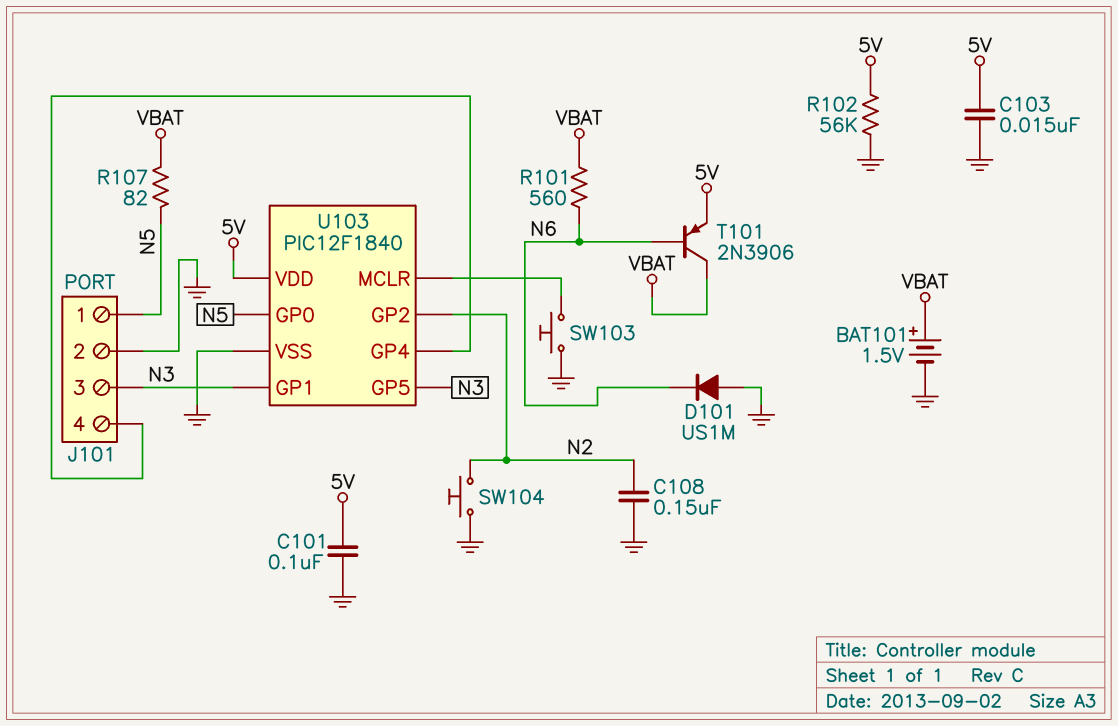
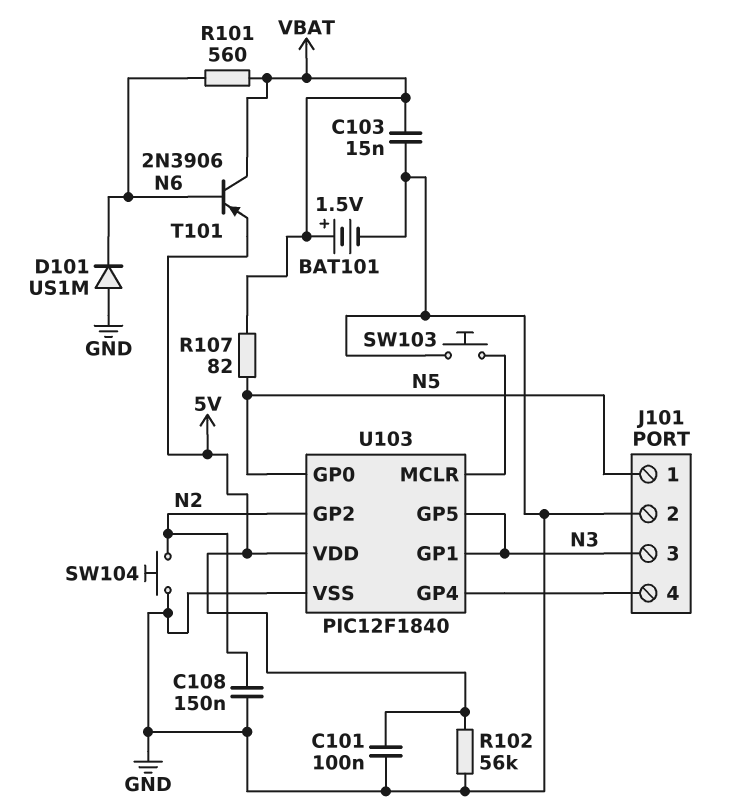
C103: 15nF (5V, GND) -> 15nF (GND, VBAT)

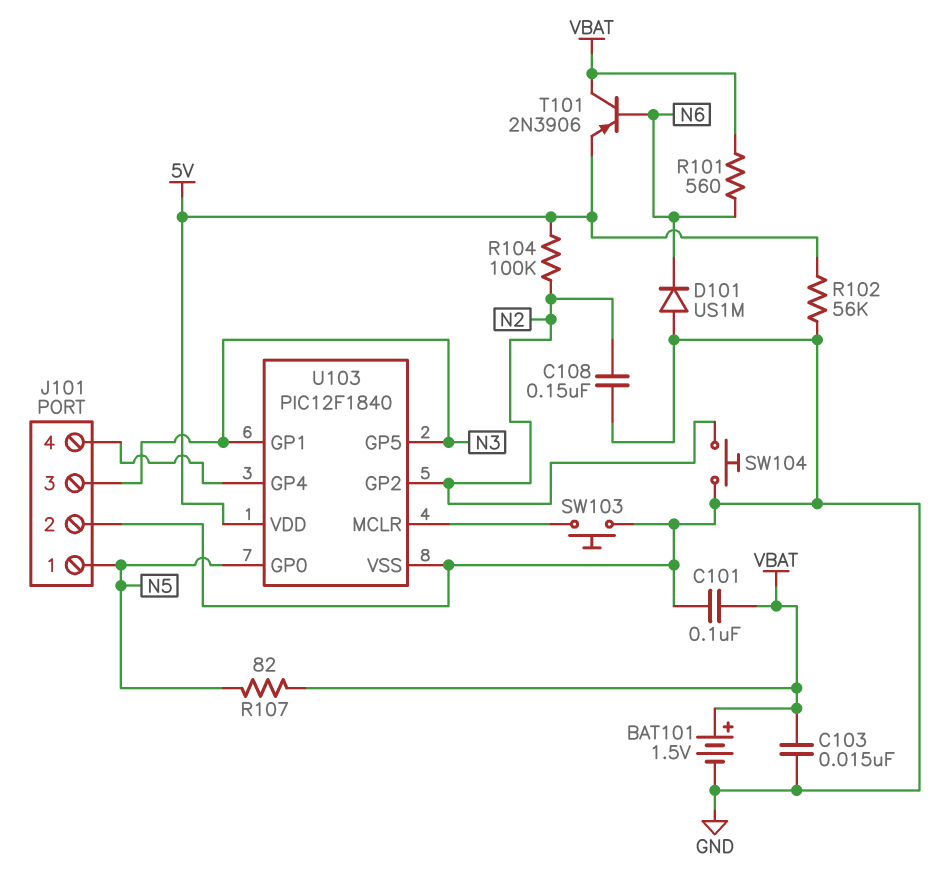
C101: 100nF (5V, GND) -> 100nF (GND, VBAT)
R104: none -> 100k (5V, N2)

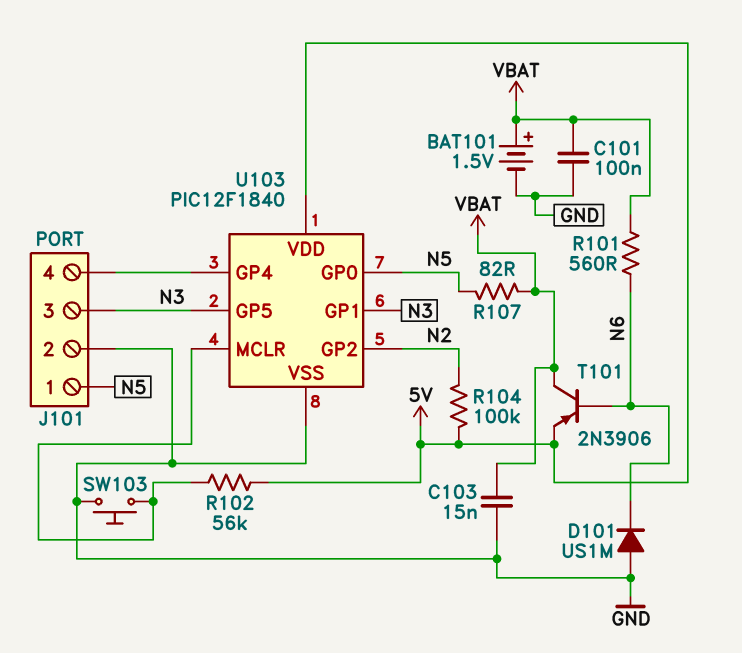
C108: 150nF (GND, N2) -> none
R102: 56k (5V, GND) -> 56k (5V, U103/MCLR)
SW104: button (GND, N2) -> none

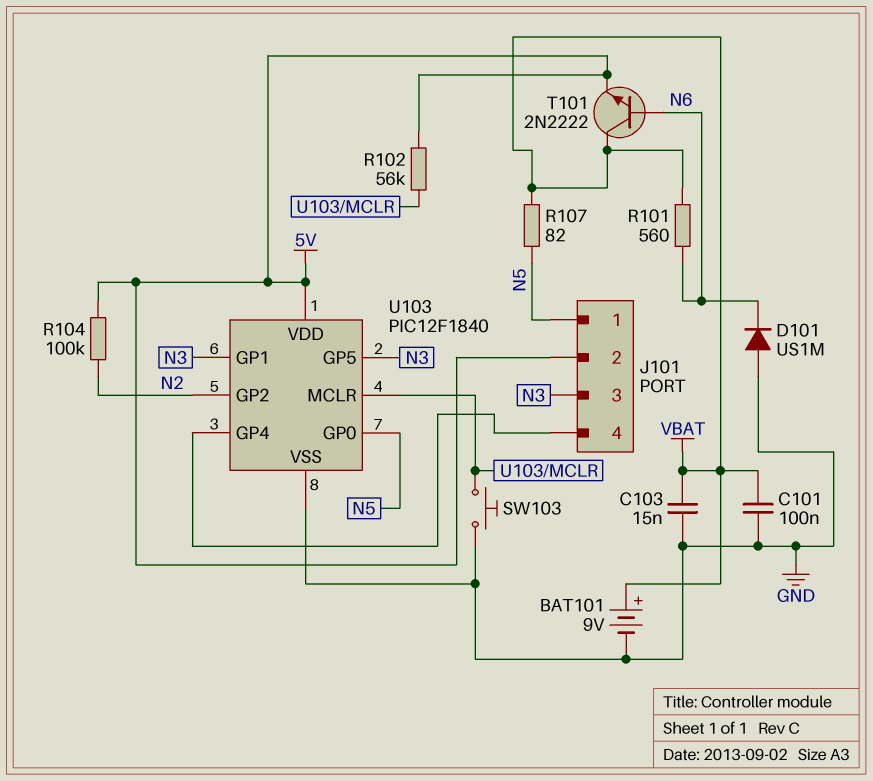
BAT101: 1.5V (plus VBAT, minus GND) -> 9V (plus VBAT, minus GND)
J101 pin 2: GND -> 5V
T101: PNP 2N3906 (B N6, C VBAT, E 5V) -> NPN 2N2222 (B N6, C VBAT, E 5V)

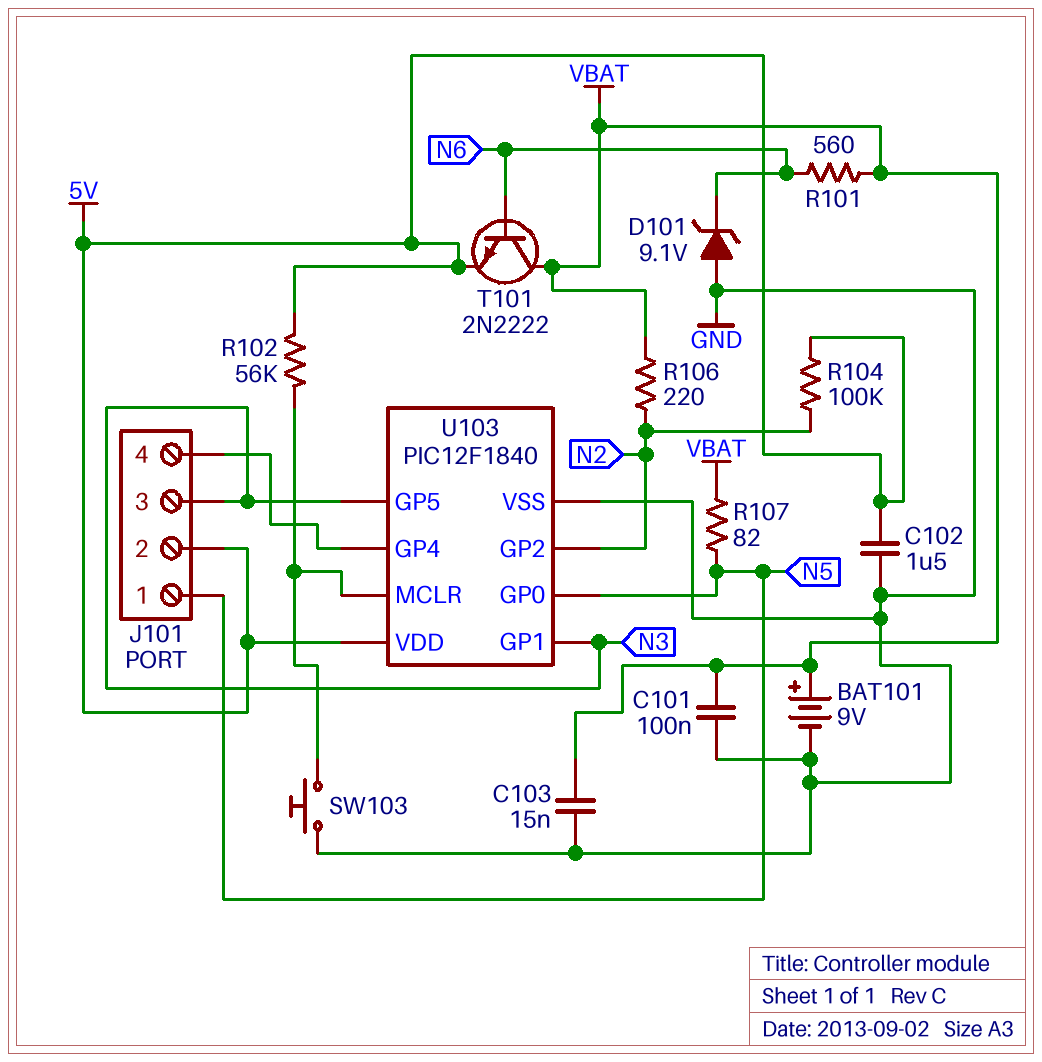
C102: none -> 1.5uF (5V, GND)
D101: diode US1M (A GND, K N6) -> zener 9.1V (A GND, K N6)
R106: none -> 220 (N2, VBAT)

